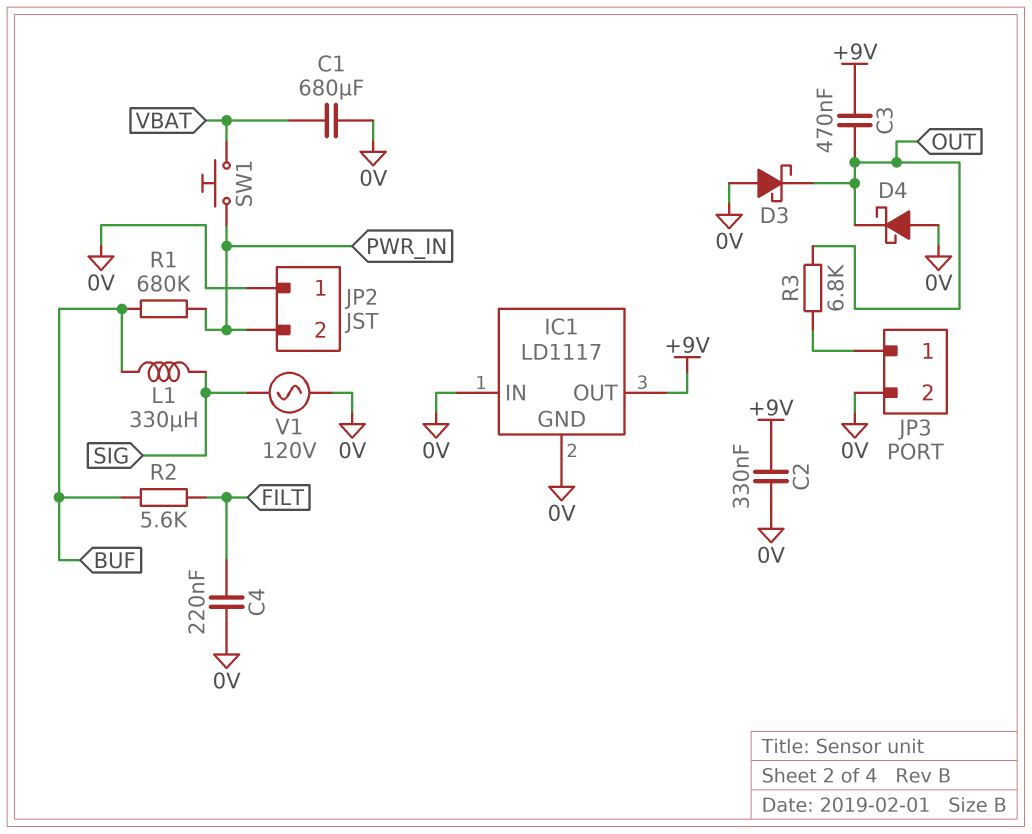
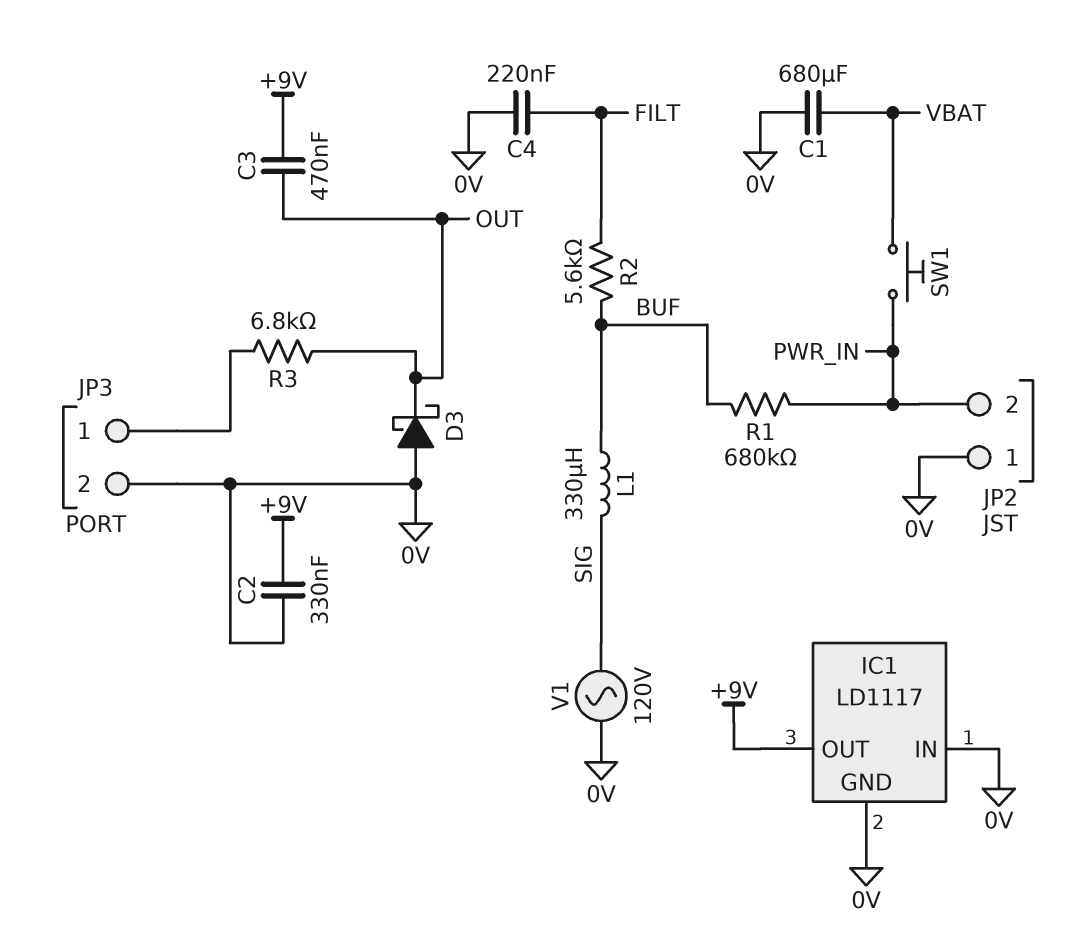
D4: schottky (A 0V, K OUT) -> none

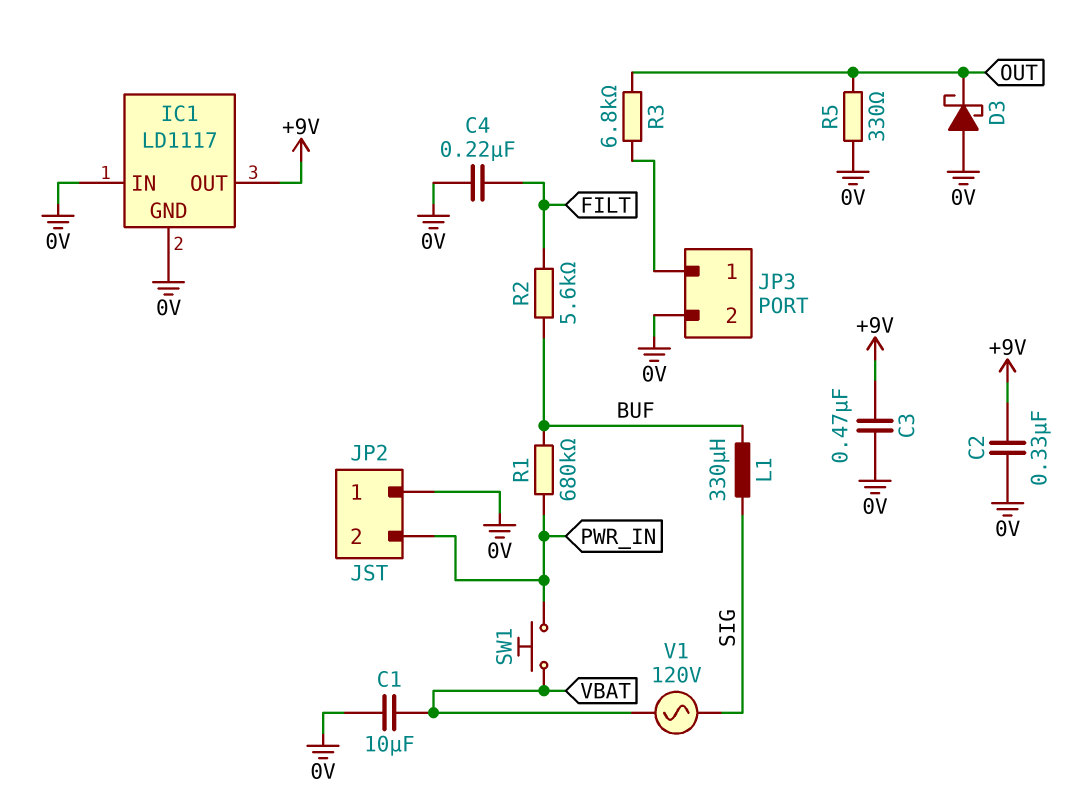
C1: 680uF (0V, VBAT) -> 10uF (0V, VBAT)
C3: 470nF (+9V, OUT) -> 470nF (+9V, 0V)
R5: none -> 330 (0V, OUT)
V1: AC 120V (0V, SIG) -> AC 120V (SIG, VBAT)

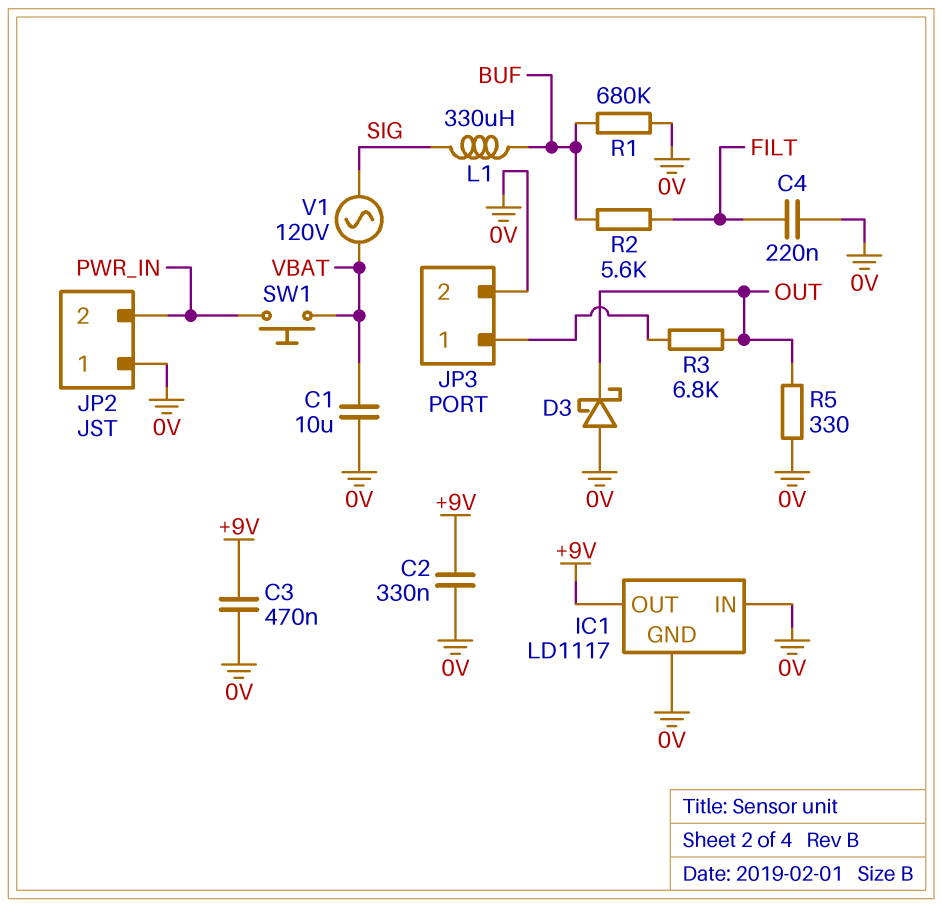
R1: 680k (BUF, PWR_IN) -> 680k (0V, BUF)

